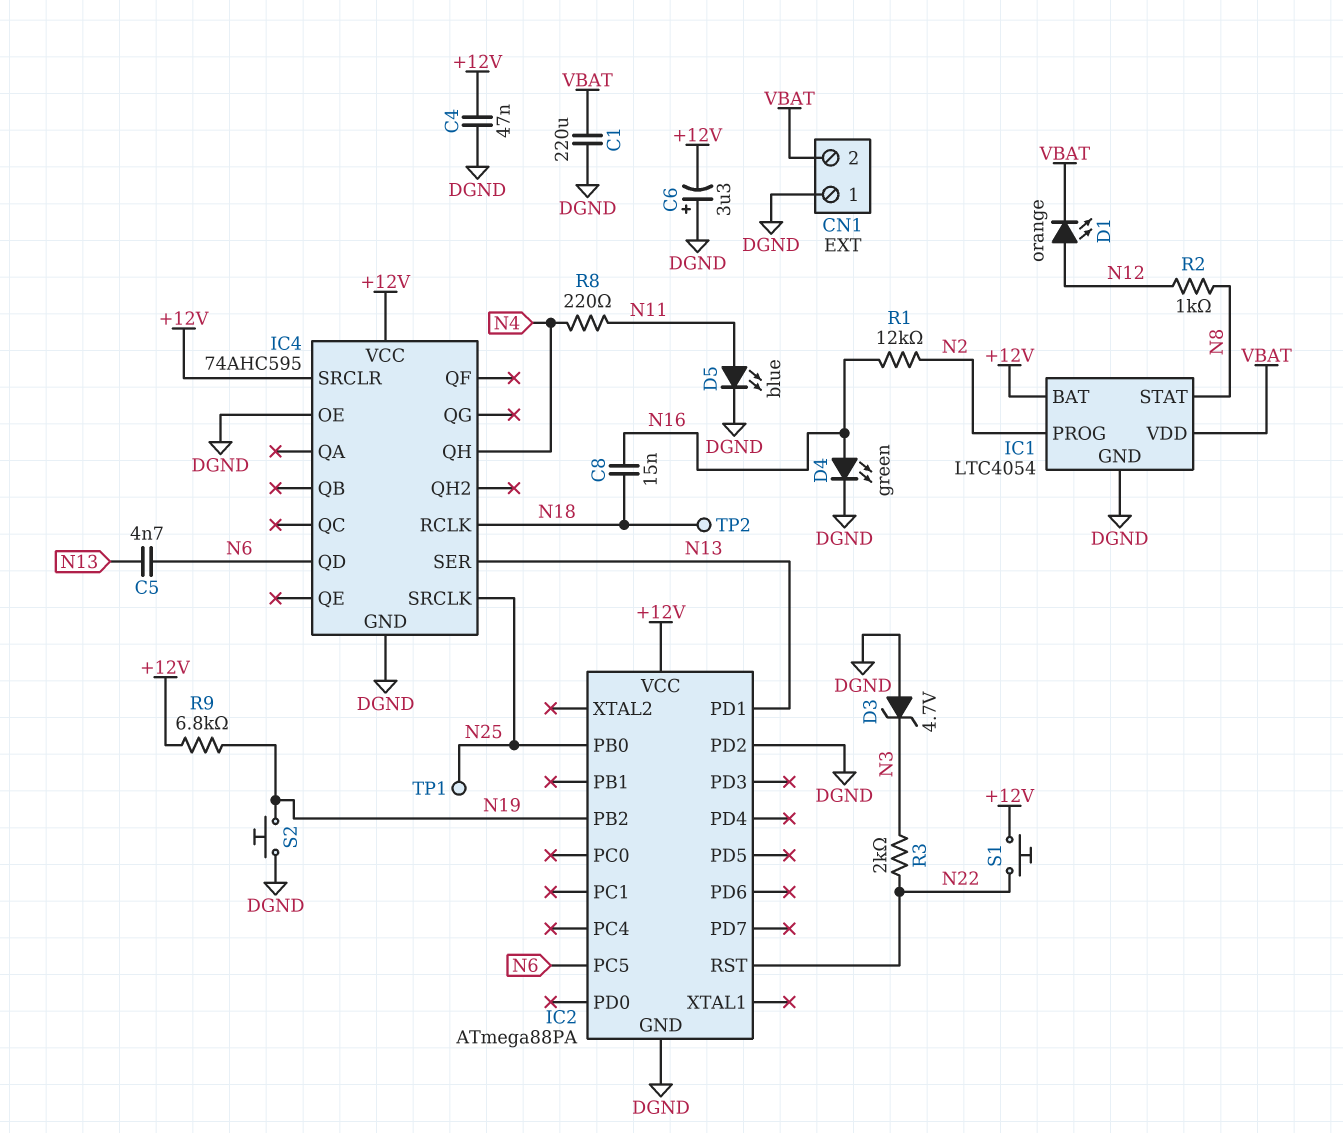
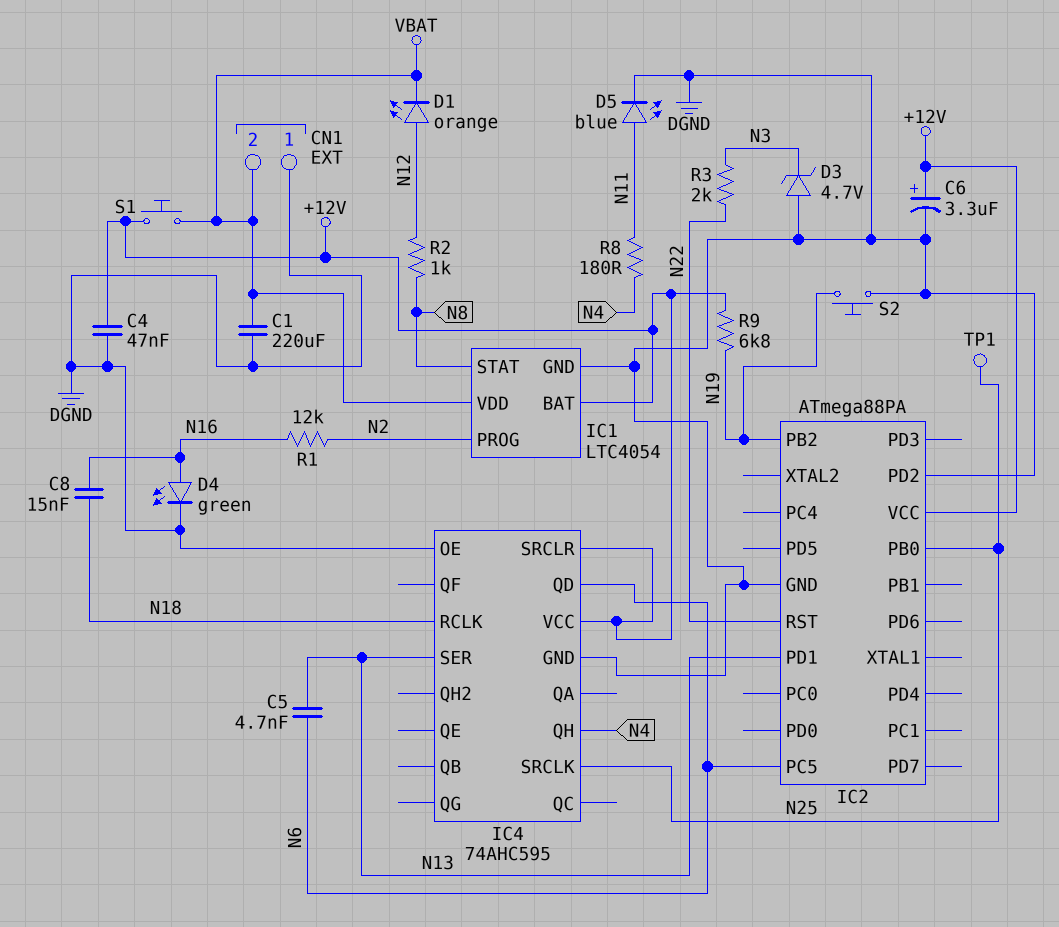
C6: 3.3uF (plus DGND, minus +12V) -> 3.3uF (plus +12V, minus DGND)
R8: 220 (N4, N11) -> 180 (N4, N11)
S1: button (+12V, N22) -> button (+12V, VBAT)
TP2: test point (N18) -> none

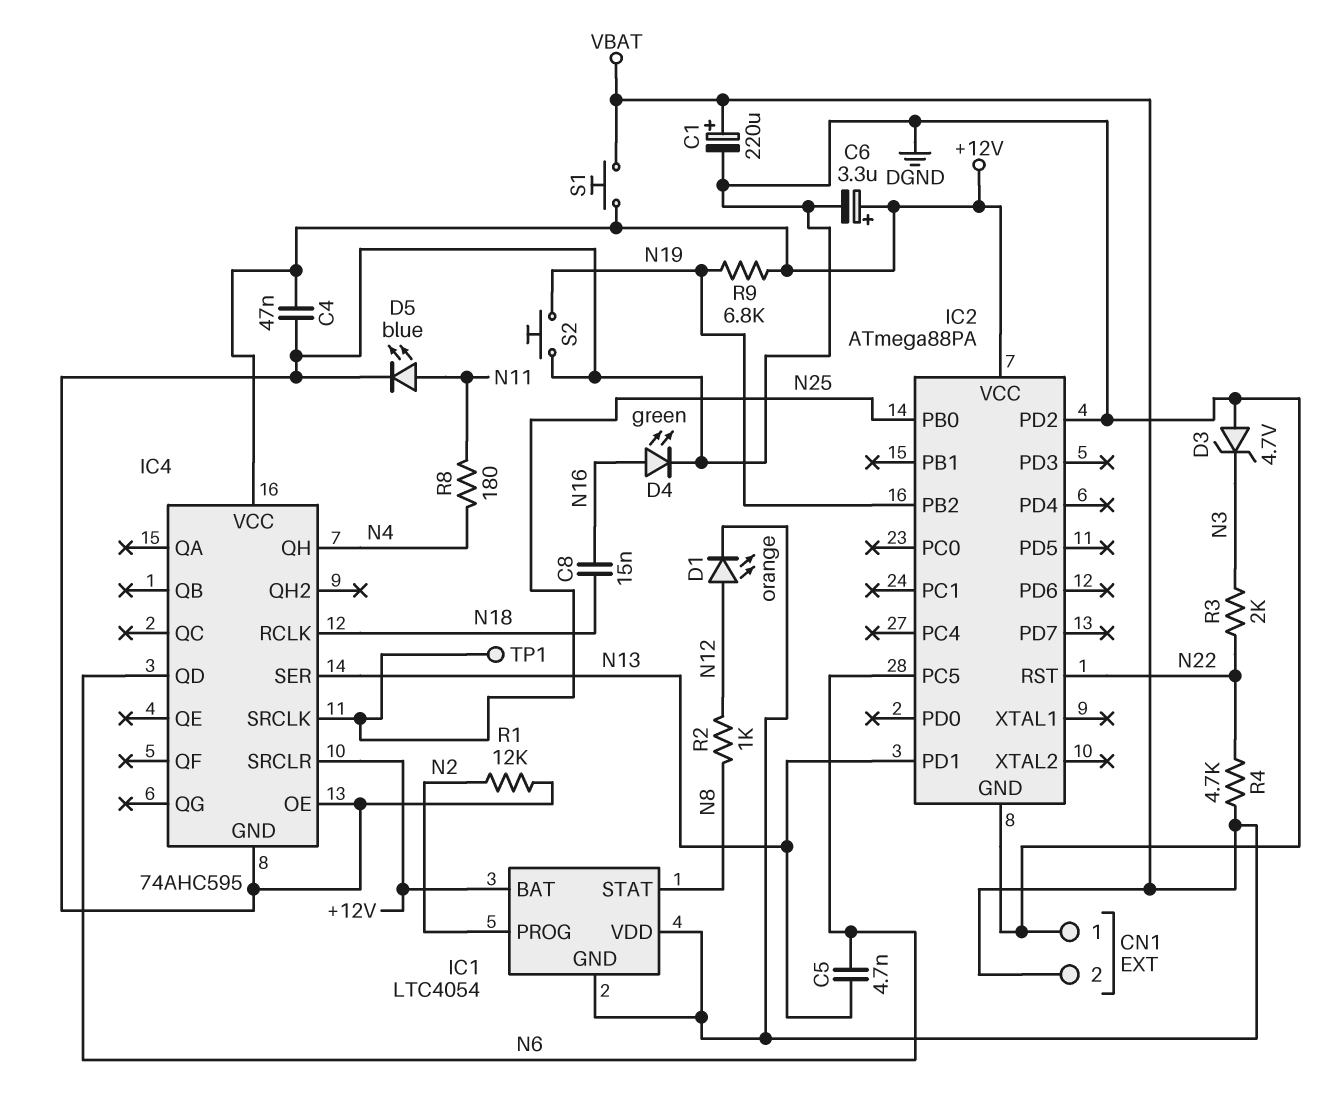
C1: 220uF (DGND, VBAT) -> 220uF (plus VBAT, minus DGND)
IC1 pin GND: DGND -> VBAT
R1: 12k (N2, N16) -> 12k (DGND, N2)
R4: none -> 4.7k (N22, VBAT)

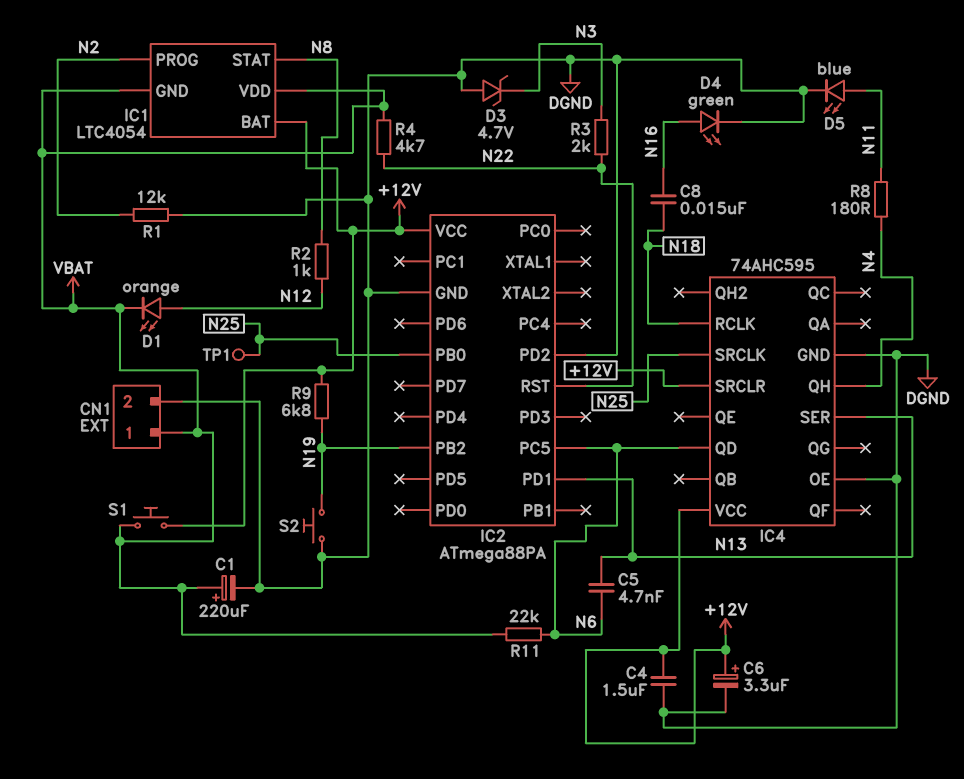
C4: 47nF (+12V, DGND) -> 1.5uF (+12V, DGND)
CN1 pin 1: DGND -> VBAT
CN1 pin 2: VBAT -> DGND
R11: none -> 22k (N6, VBAT)

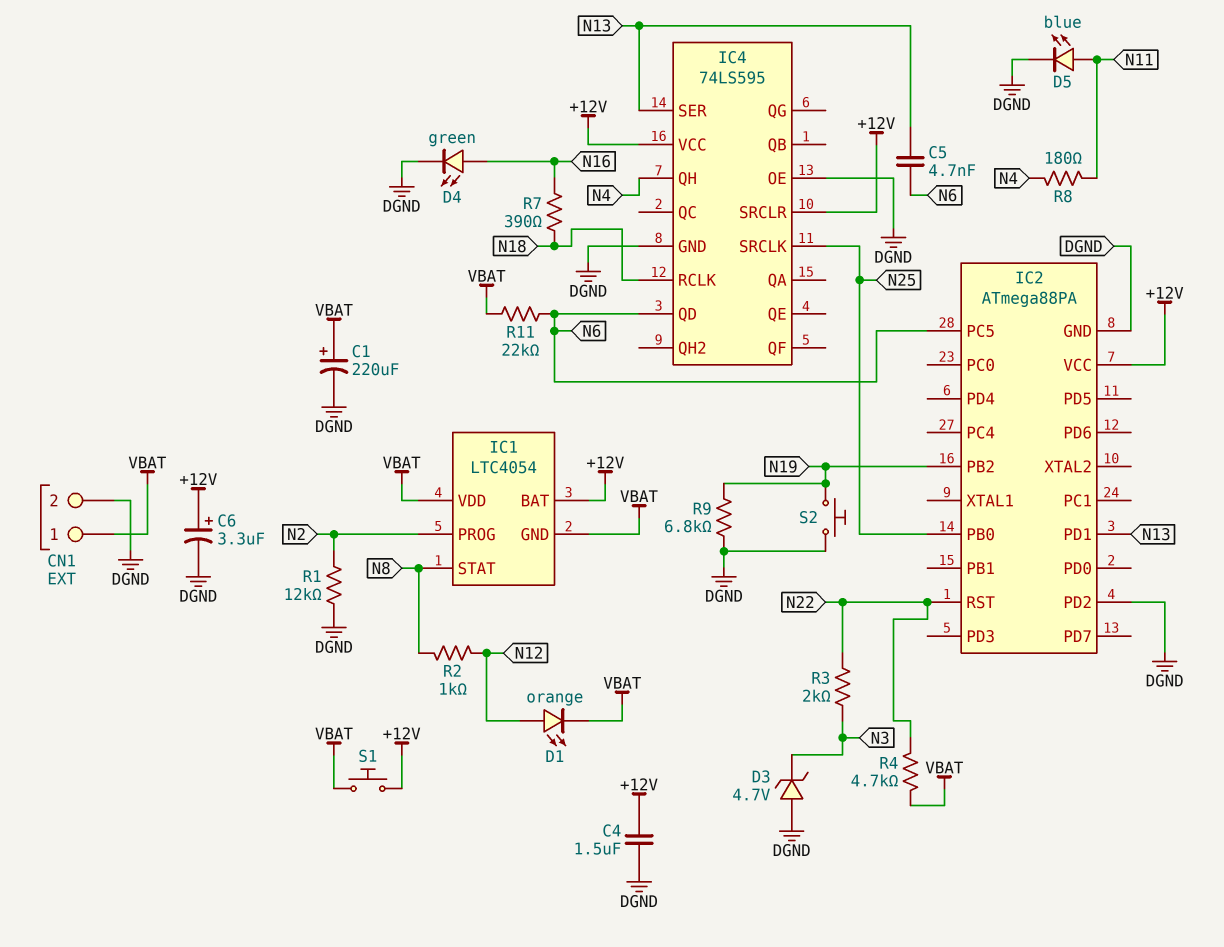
C8: 15nF (N16, N18) -> none
IC4: 74AHC595 -> 74LS595
R7: none -> 390 (N16, N18)
R9: 6.8k (+12V, N19) -> 6.8k (DGND, N19)
TP1: test point (N25) -> none

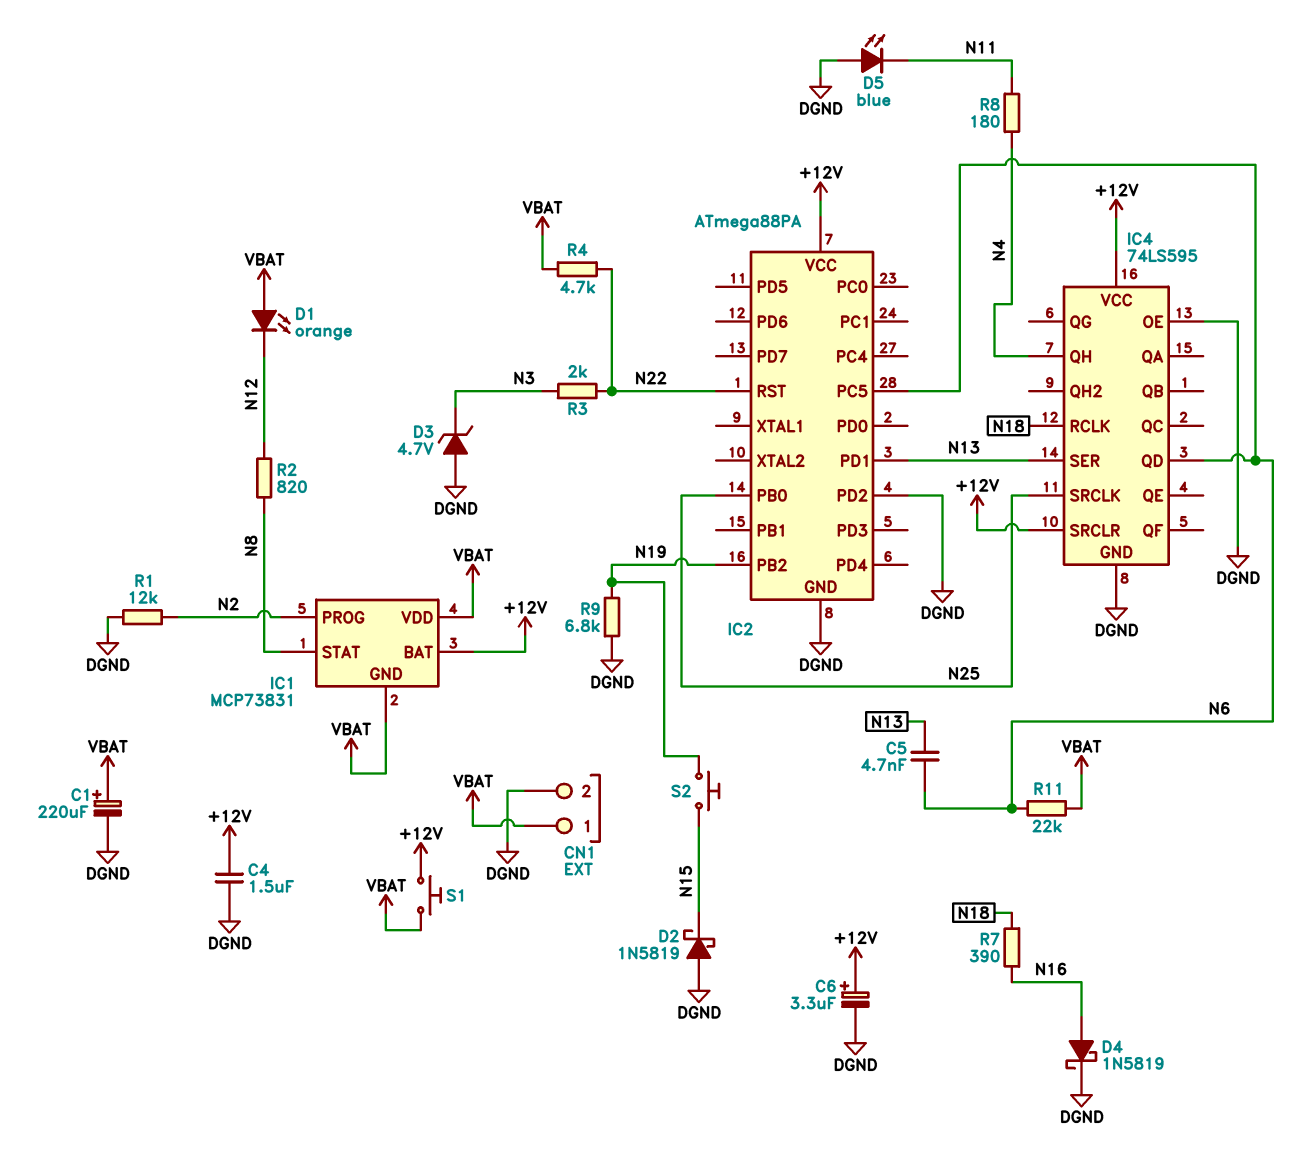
D1: LED orange (A N12, K VBAT) -> LED orange (A VBAT, K N12)
D2: none -> schottky 1N5819 (A DGND, K N15)
D4: LED green (A N16, K DGND) -> schottky 1N5819 (A N16, K DGND)
D5: LED blue (A N11, K DGND) -> LED blue (A DGND, K N11)
IC1: LTC4054 -> MCP73831
R2: 1k (N8, N12) -> 820 (N8, N12)
S2: button (DGND, N19) -> button (N15, N19)

